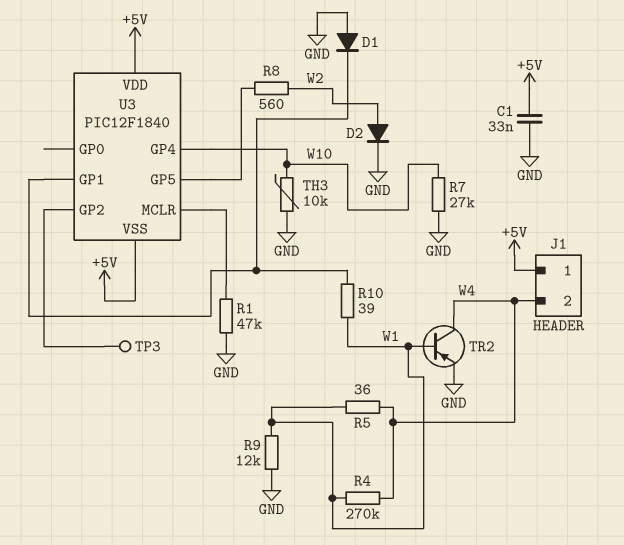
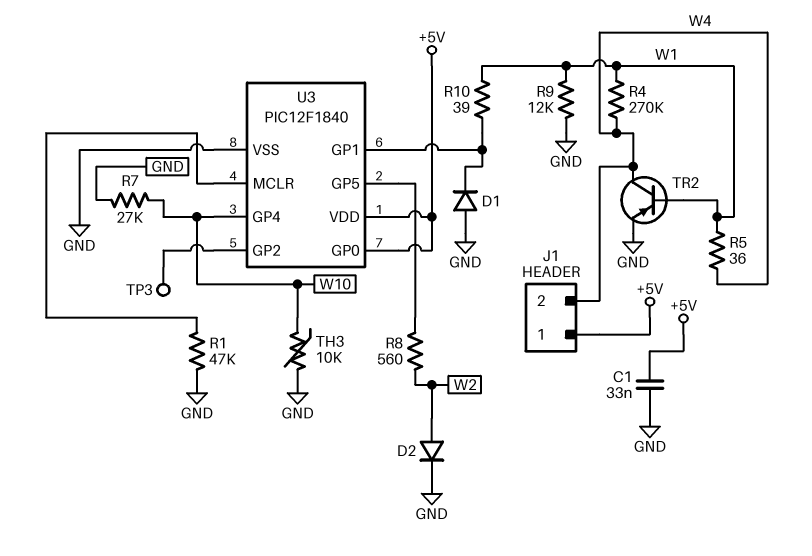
U3 pin GP0: none -> +5V
U3 pin VSS: +5V -> GND

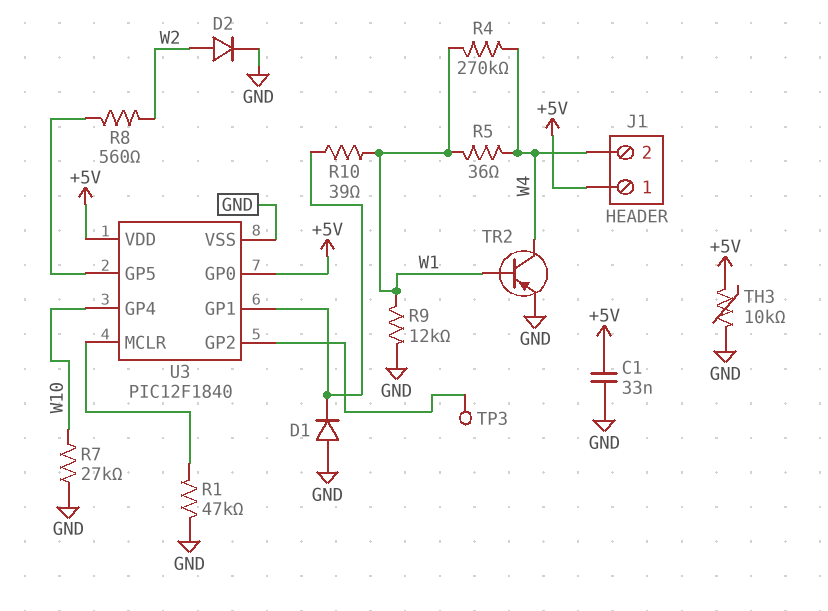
TH3: 10k (GND, W10) -> 10k (+5V, GND)

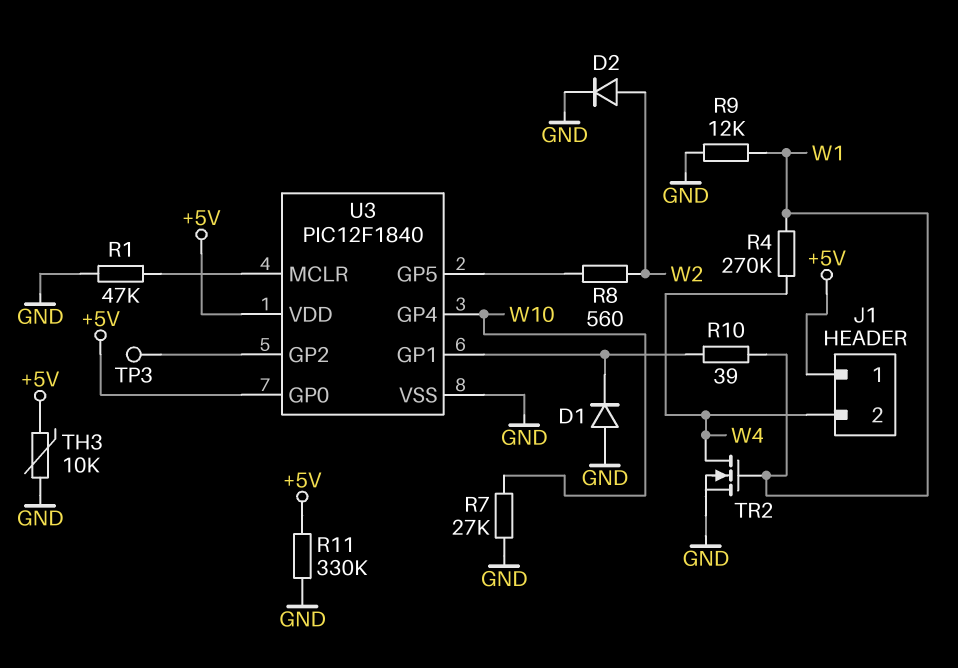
C1: 33nF (+5V, GND) -> none
R5: 36 (W1, W4) -> none
R11: none -> 330k (+5V, GND)
TR2: PNP (B W1, C W4, E GND) -> NMOS (G W1, D W4, S GND)

